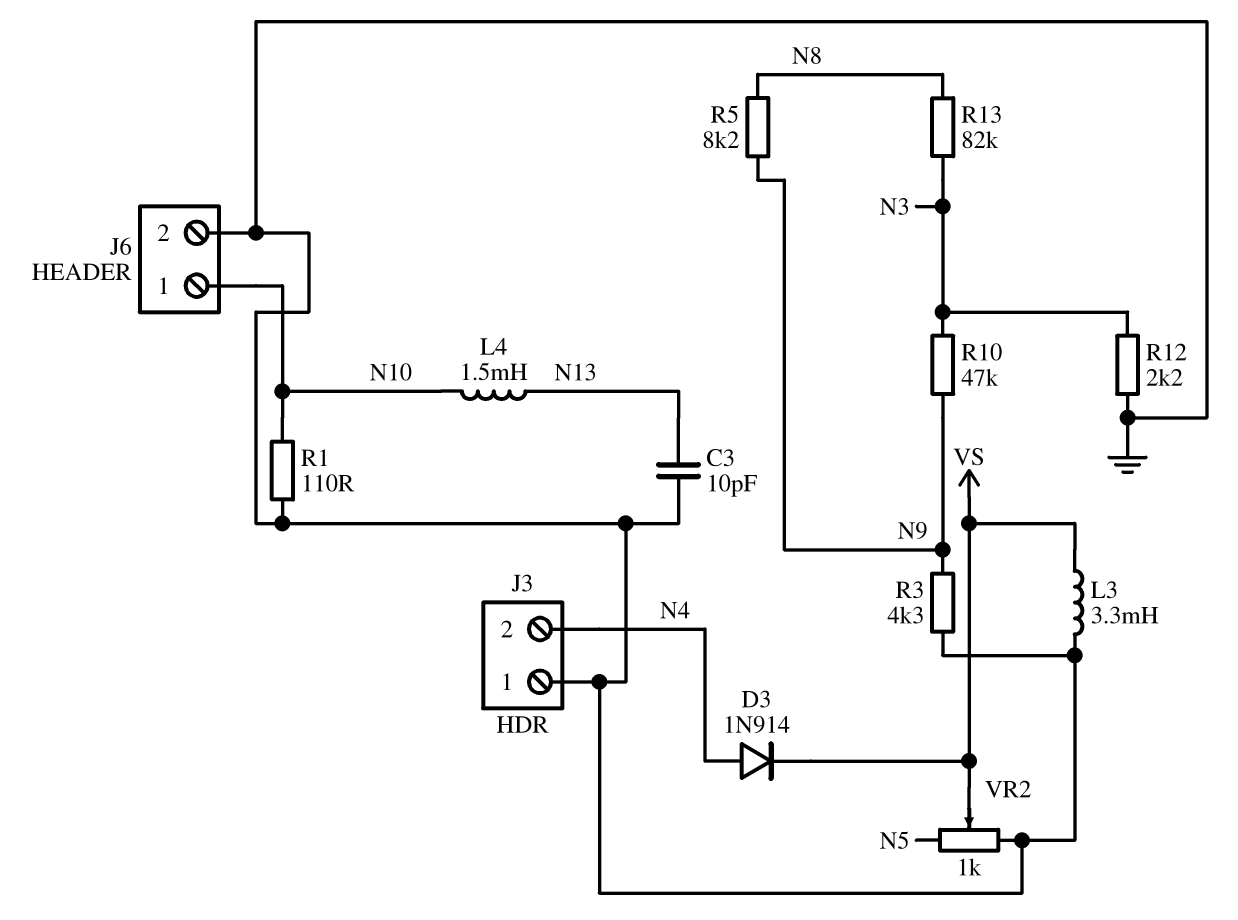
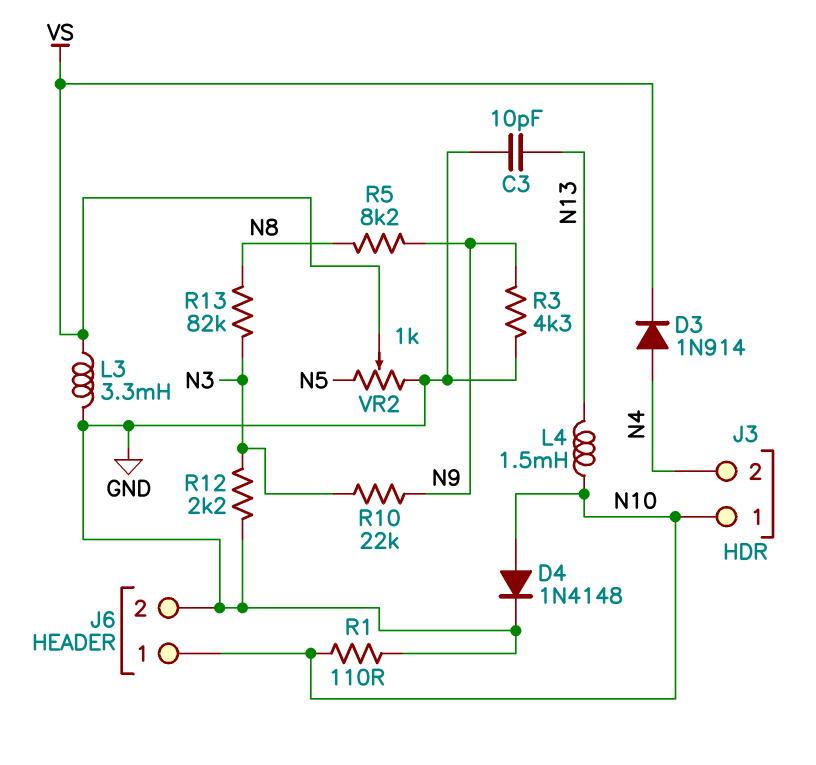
D4: none -> diode 1N4148 (A N10, K GND)
J3 pin 1: GND -> N10
R10: 47k (N3, N9) -> 22k (N3, N9)

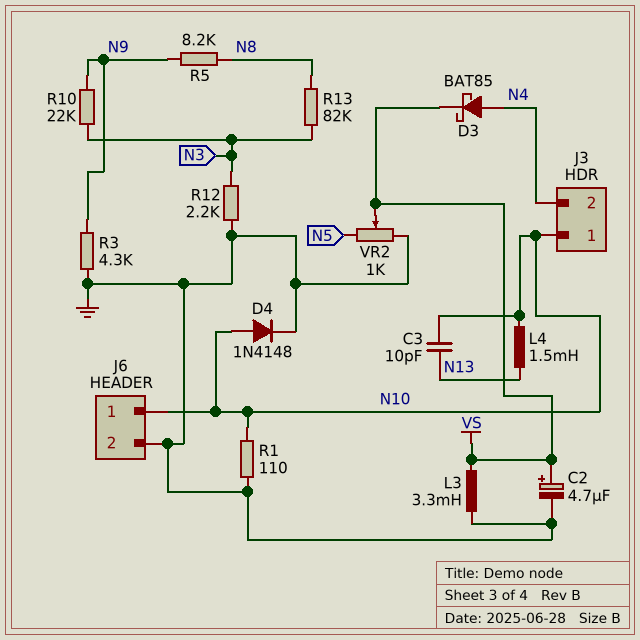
C2: none -> 4.7uF (plus VS, minus GND)
C3: 10pF (GND, N13) -> 10pF (N10, N13)
D3: diode 1N914 (A N4, K VS) -> schottky BAT85 (A N4, K VS)

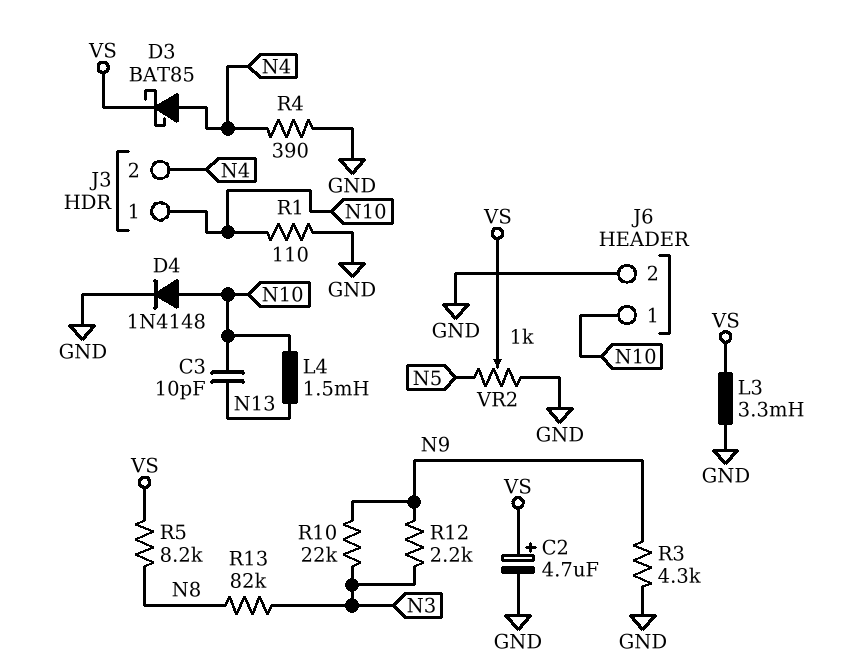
R4: none -> 390 (GND, N4)
R5: 8.2k (N8, N9) -> 8.2k (N8, VS)
R12: 2.2k (GND, N3) -> 2.2k (N3, N9)

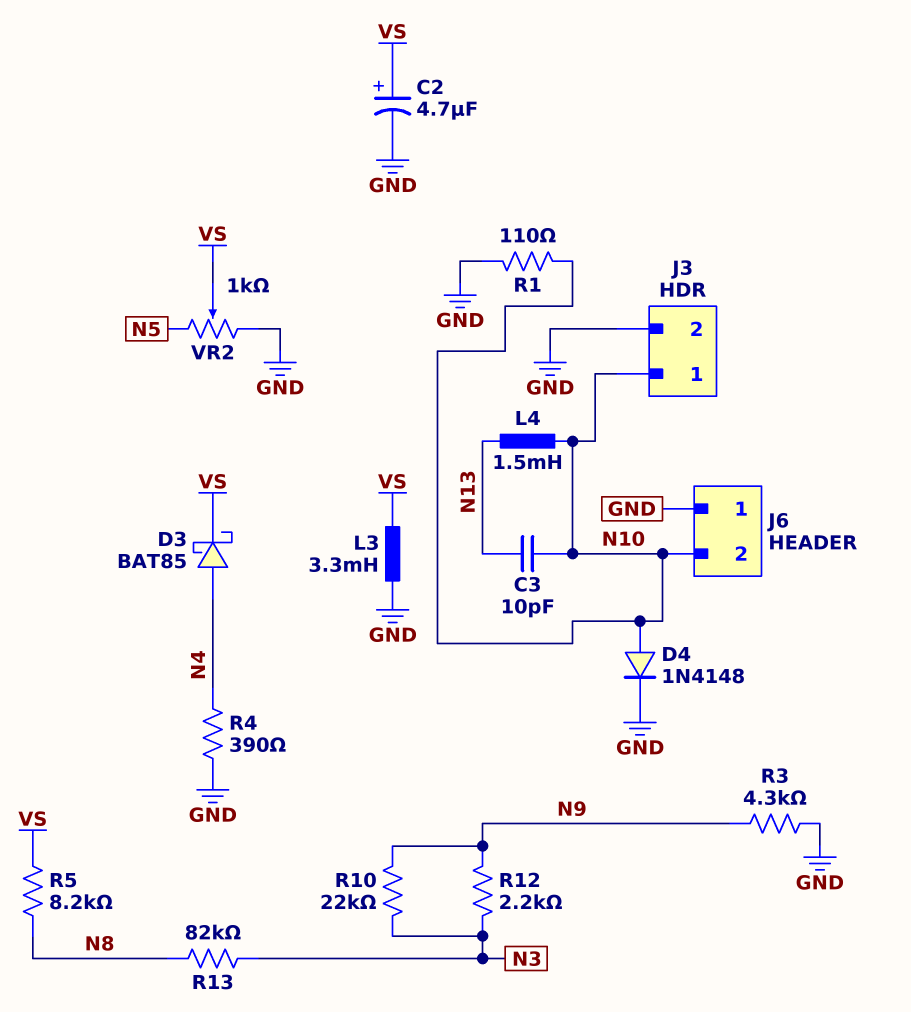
J3 pin 2: N4 -> GND
J6 pin 1: N10 -> GND
J6 pin 2: GND -> N10

